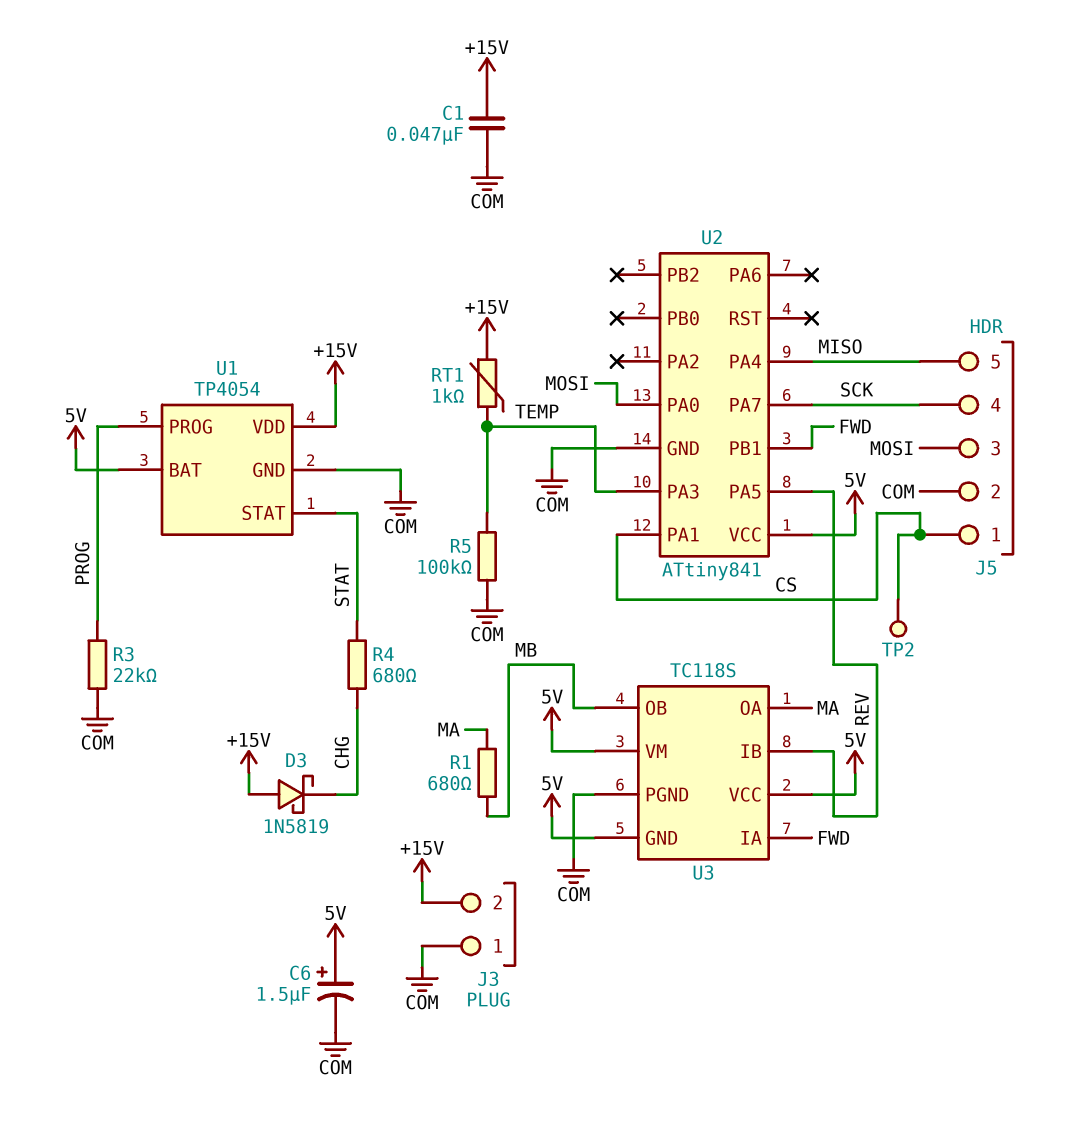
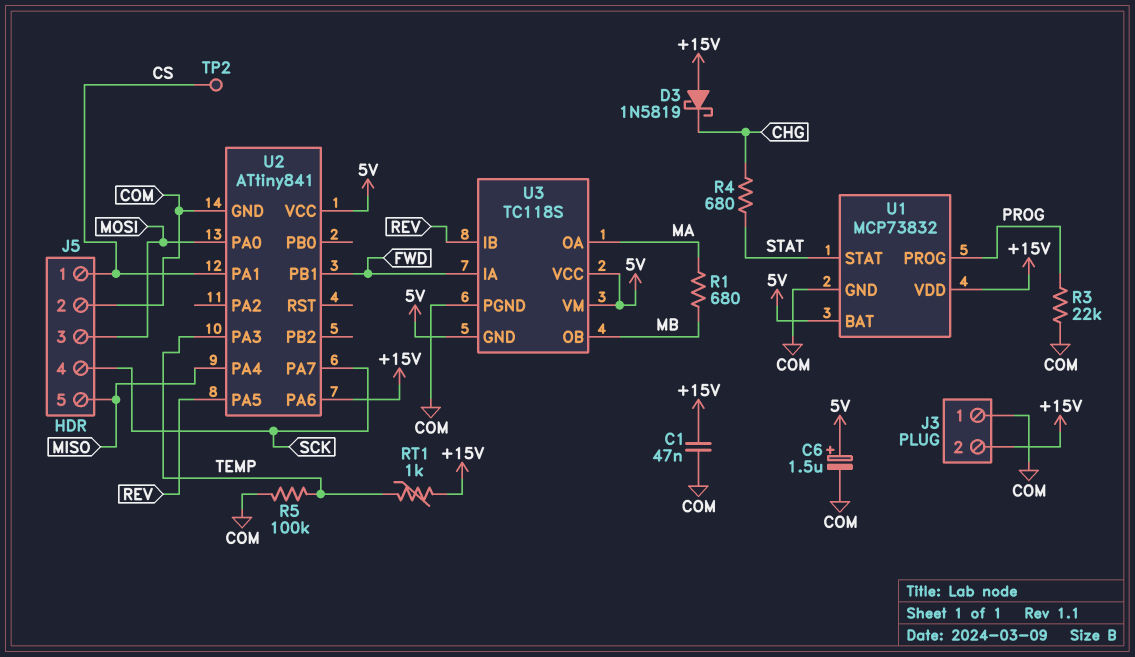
U1: TP4054 -> MCP73832
U2 pin PA6: none -> +15V

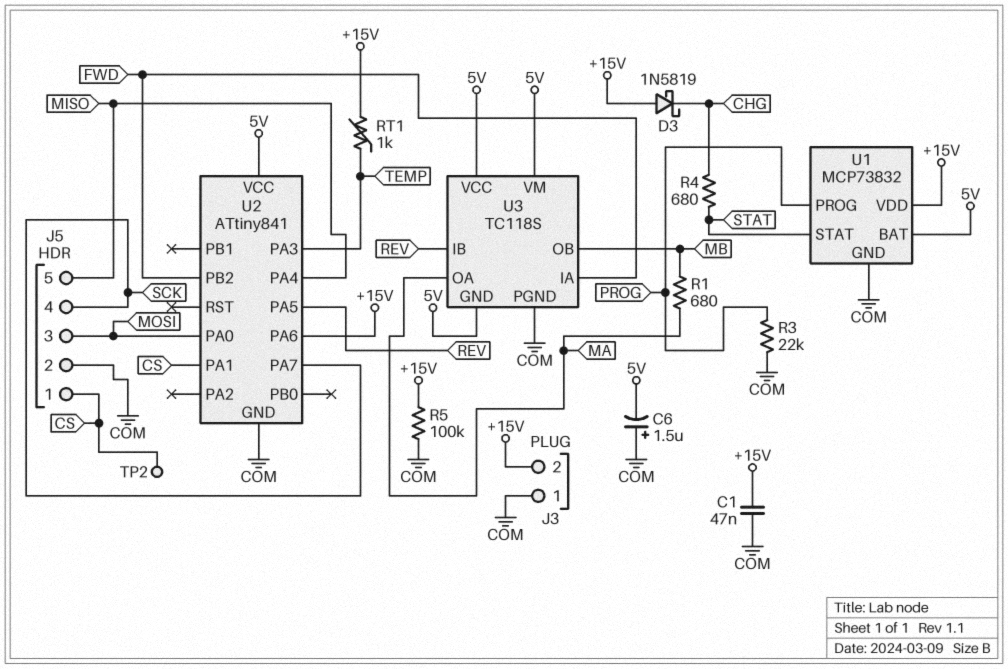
C6: 1.5uF (plus 5V, minus COM) -> 1.5uF (plus COM, minus 5V)
R5: 100k (COM, TEMP) -> 100k (+15V, COM)
U2 pin PB1: FWD -> none
U2 pin PB2: none -> FWD

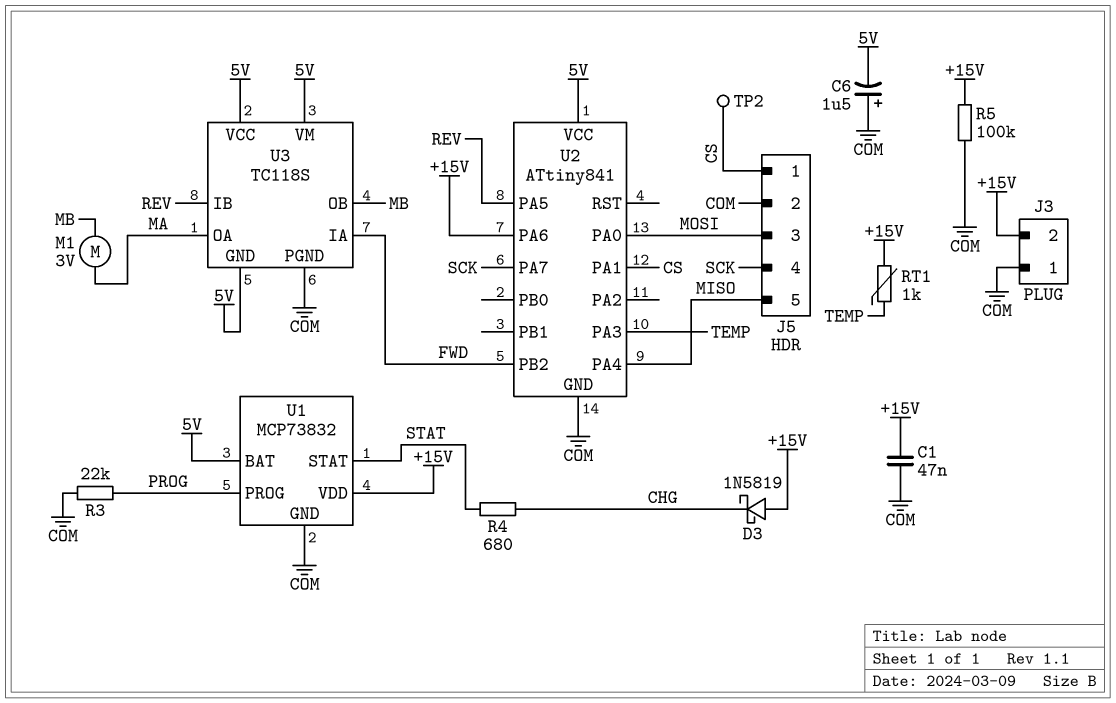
M1: none -> motor 3V (MA, MB)
R1: 680 (MA, MB) -> none

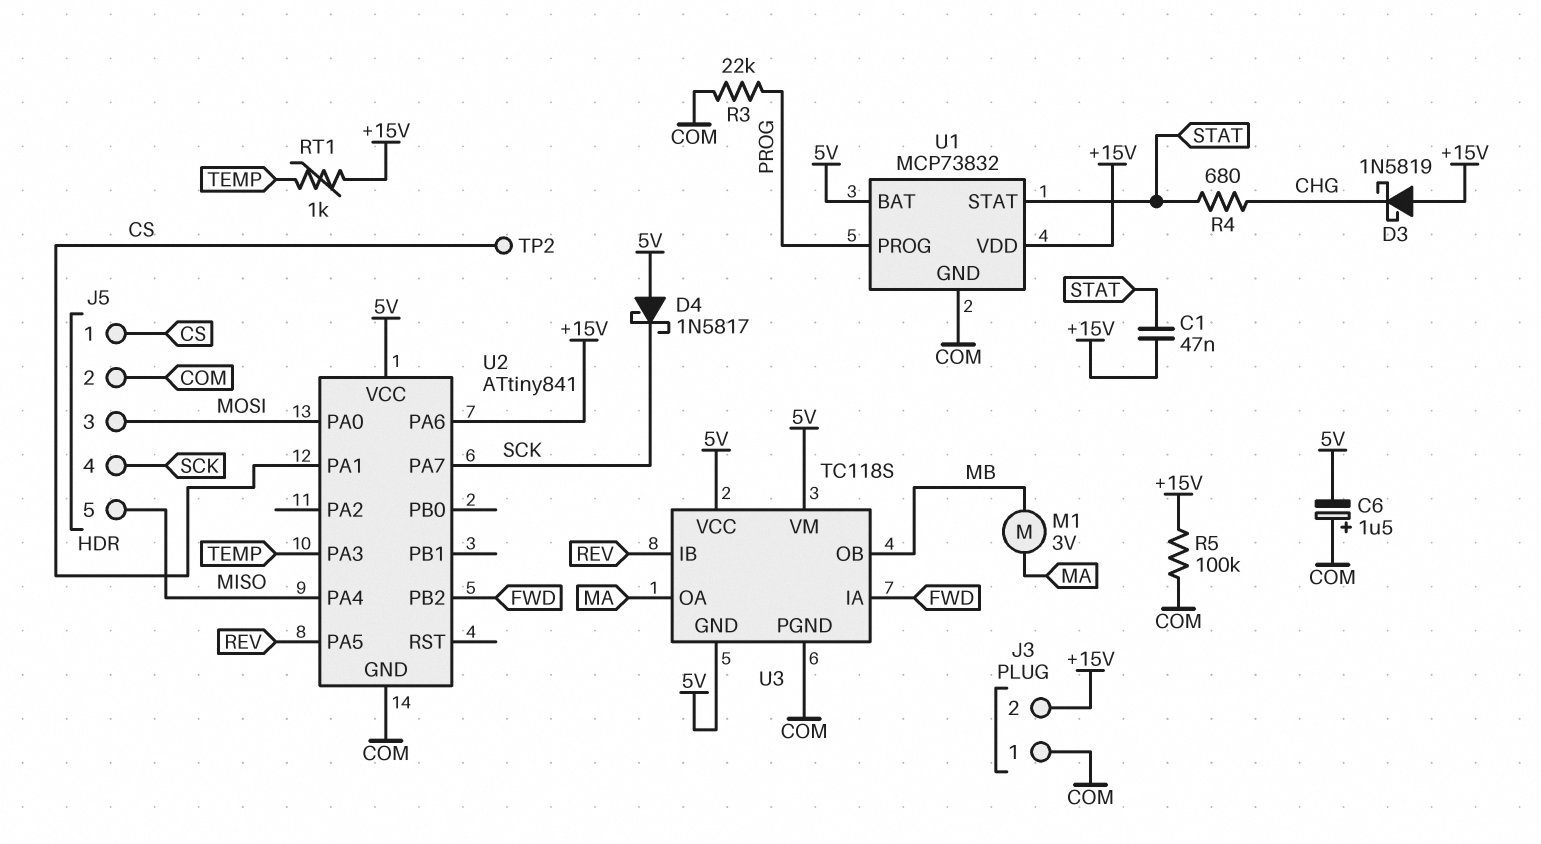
C1: 47nF (+15V, COM) -> 47nF (+15V, STAT)
D4: none -> schottky 1N5817 (A 5V, K SCK)

